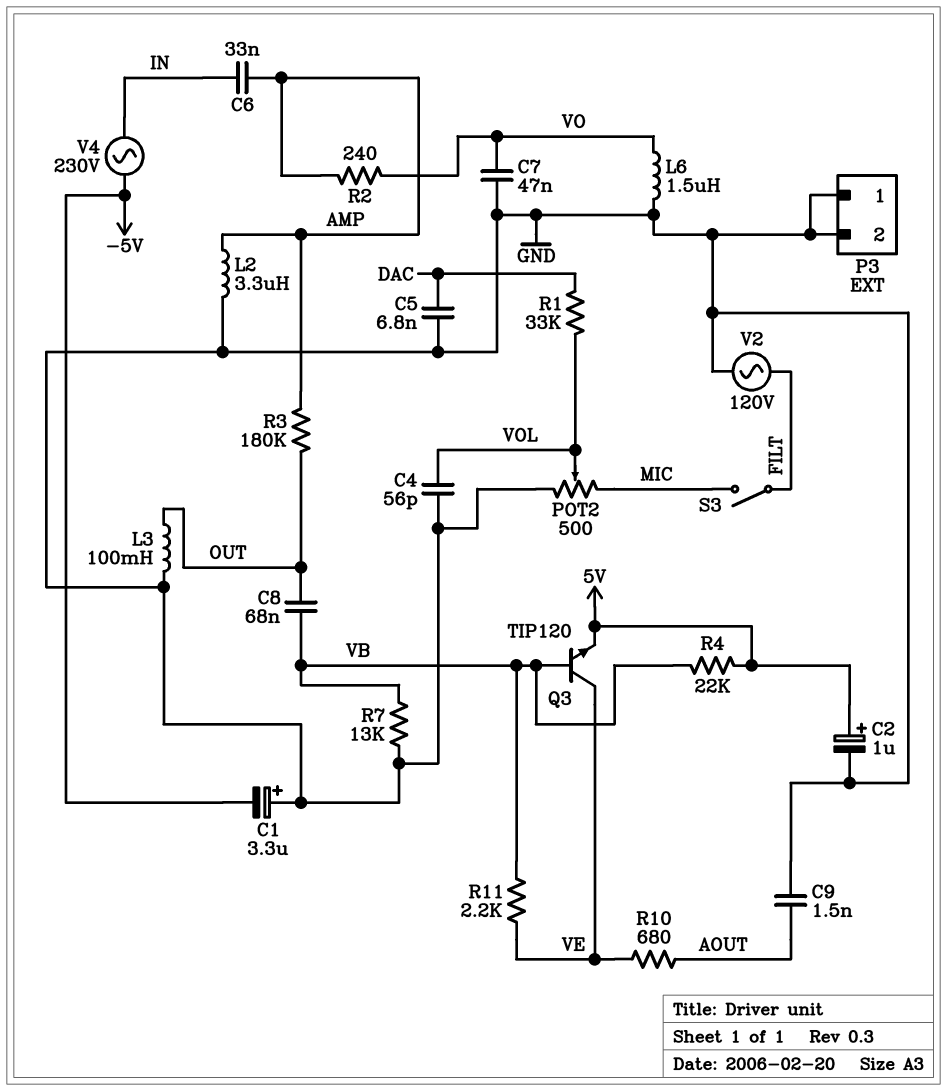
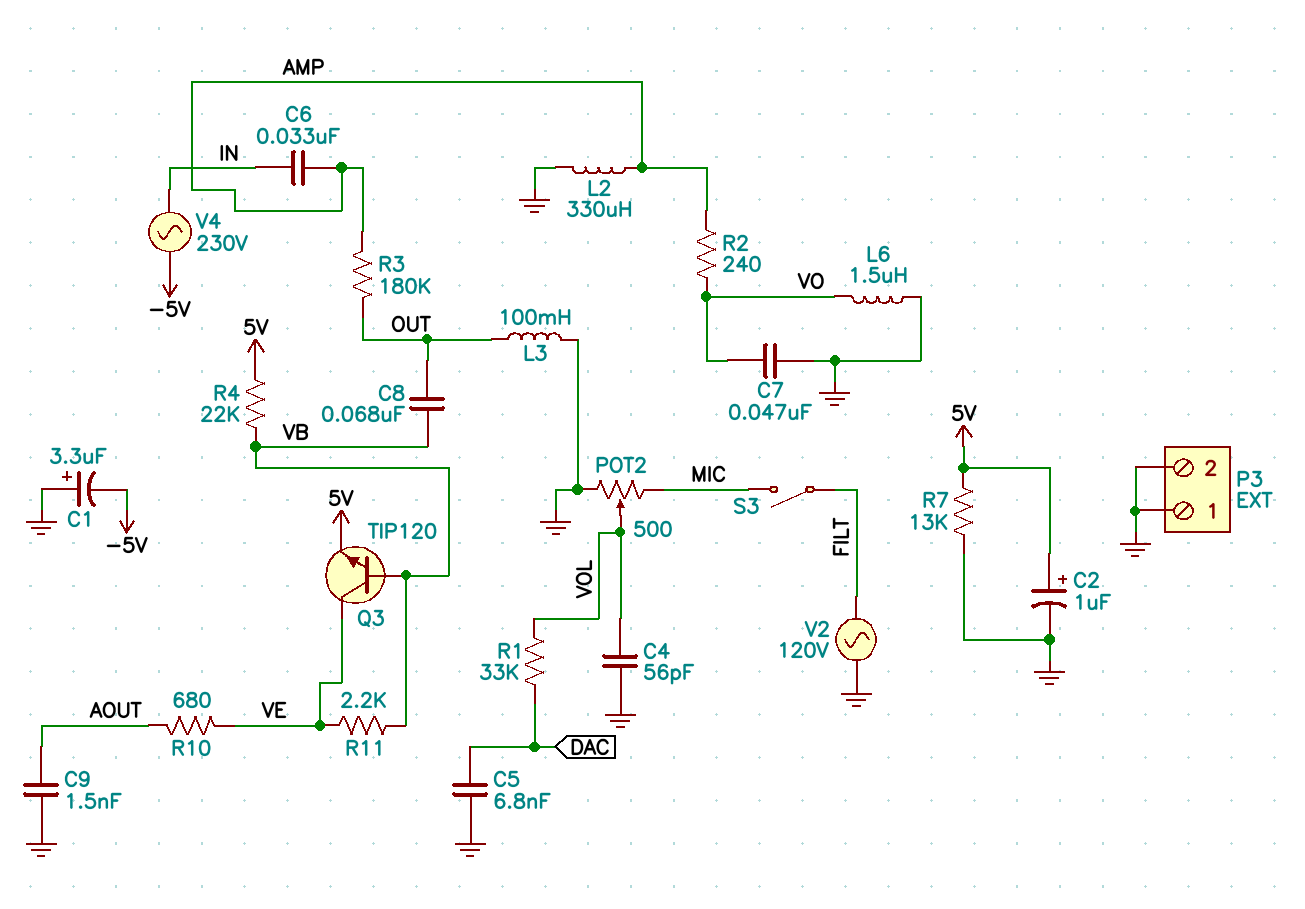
L2: 3.3uH (AMP, GND) -> 330uH (AMP, GND)
R7: 13k (GND, VB) -> 13k (5V, GND)

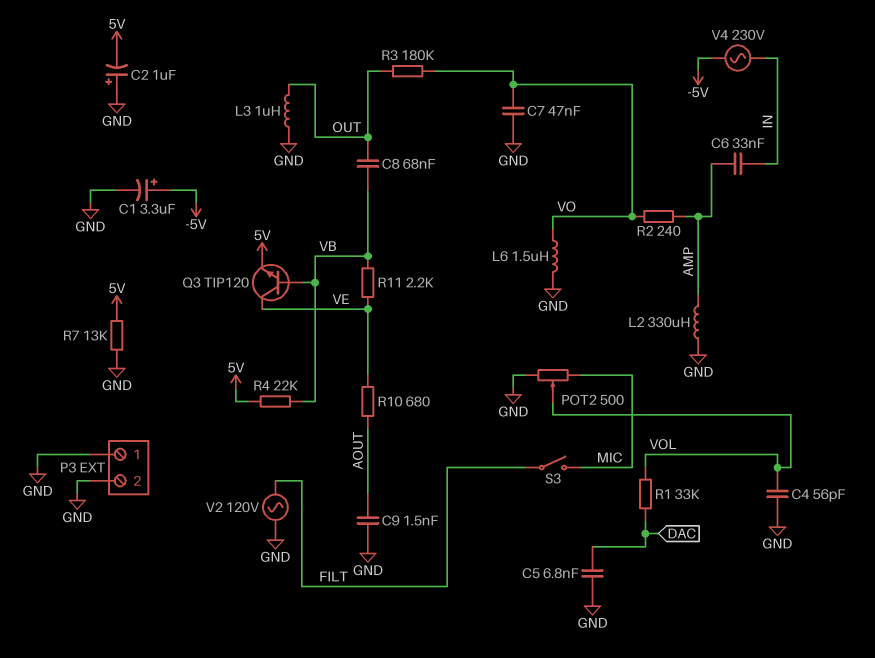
C1: 3.3uF (plus GND, minus -5V) -> 3.3uF (plus -5V, minus GND)
C2: 1uF (plus 5V, minus GND) -> 1uF (plus GND, minus 5V)
L3: 100mH (GND, OUT) -> 1uH (GND, OUT)
R3: 180k (AMP, OUT) -> 180k (OUT, VO)

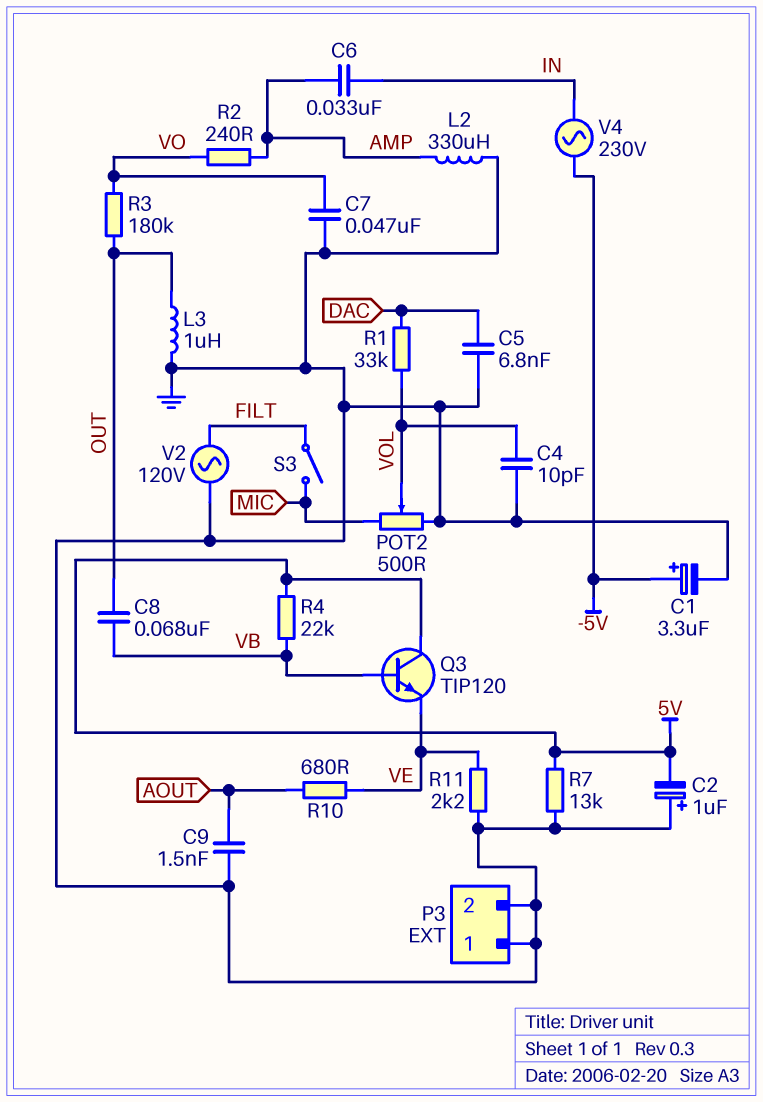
C4: 56pF (GND, VOL) -> 10pF (GND, VOL)
L6: 1.5uH (GND, VO) -> none
Q3: NPN TIP120 (B VB, C VE, E 5V) -> NPN TIP120 (B VB, C 5V, E VE)
R11: 2.2k (VB, VE) -> 2.2k (GND, VE)

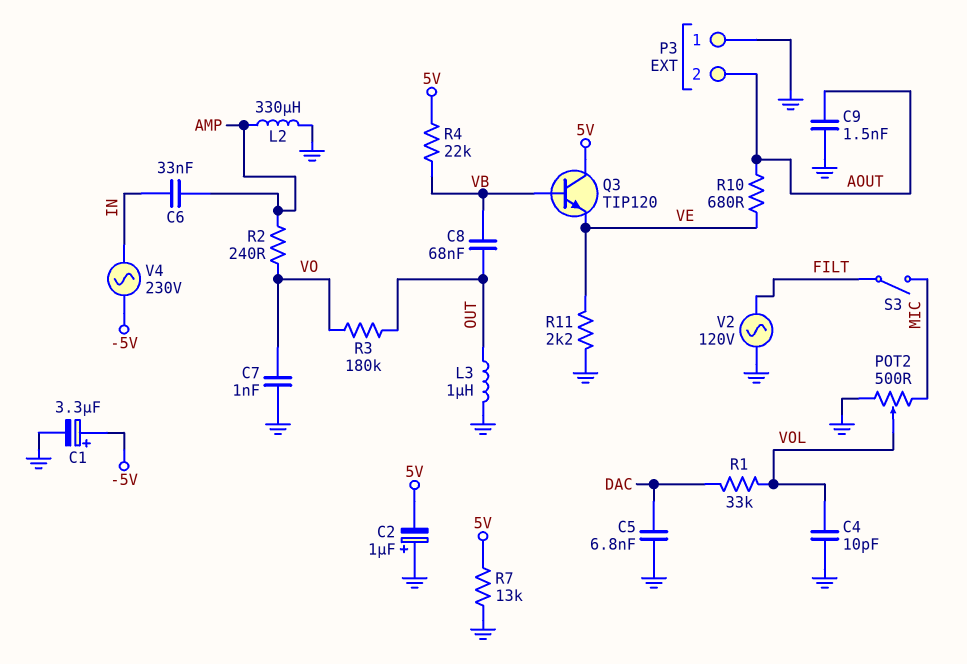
C7: 47nF (GND, VO) -> 1nF (GND, VO)
P3 pin 2: GND -> AOUT

